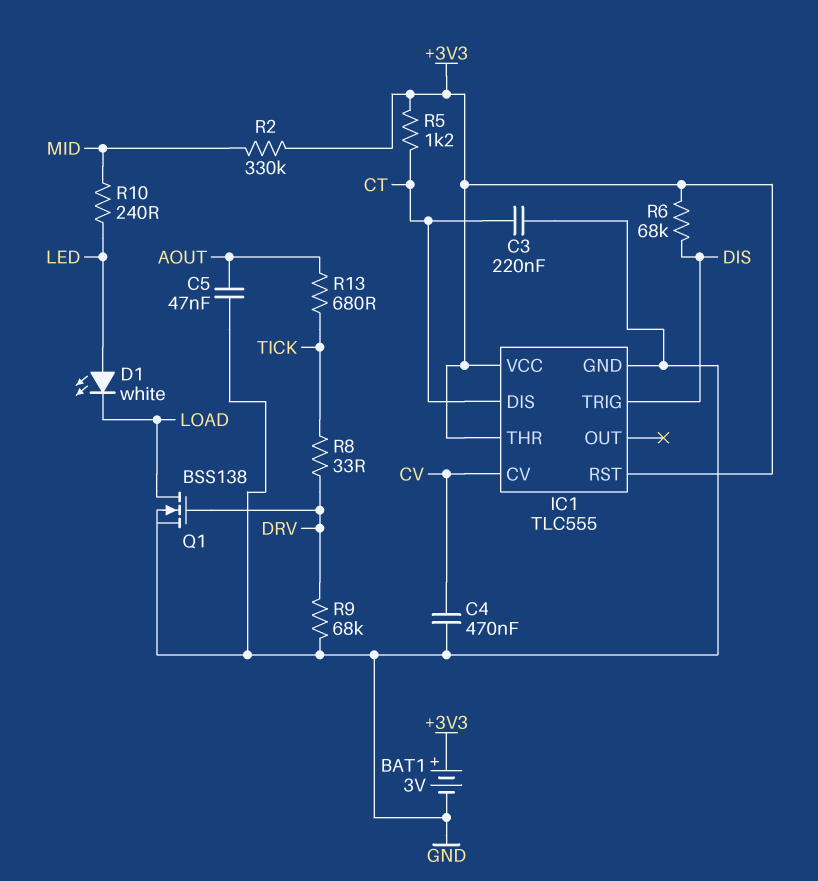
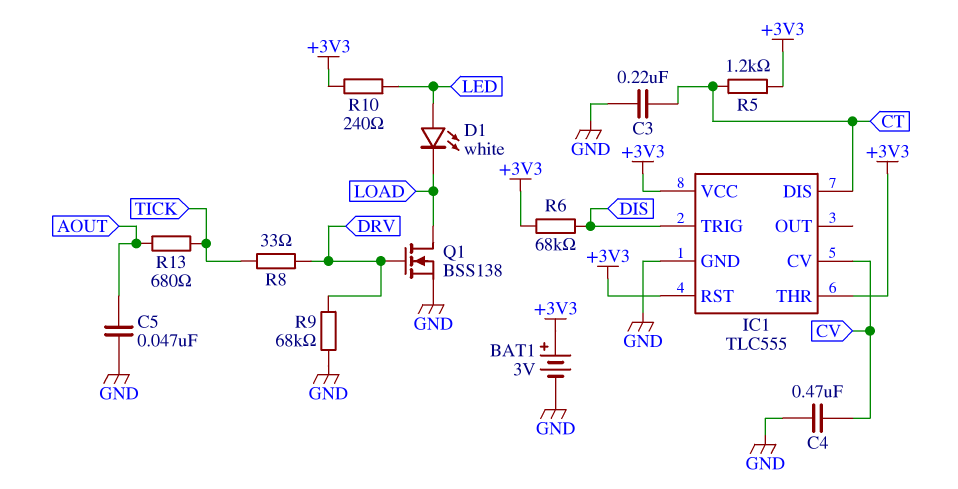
R2: 330k (+3V3, MID) -> none
R10: 240 (LED, MID) -> 240 (+3V3, LED)

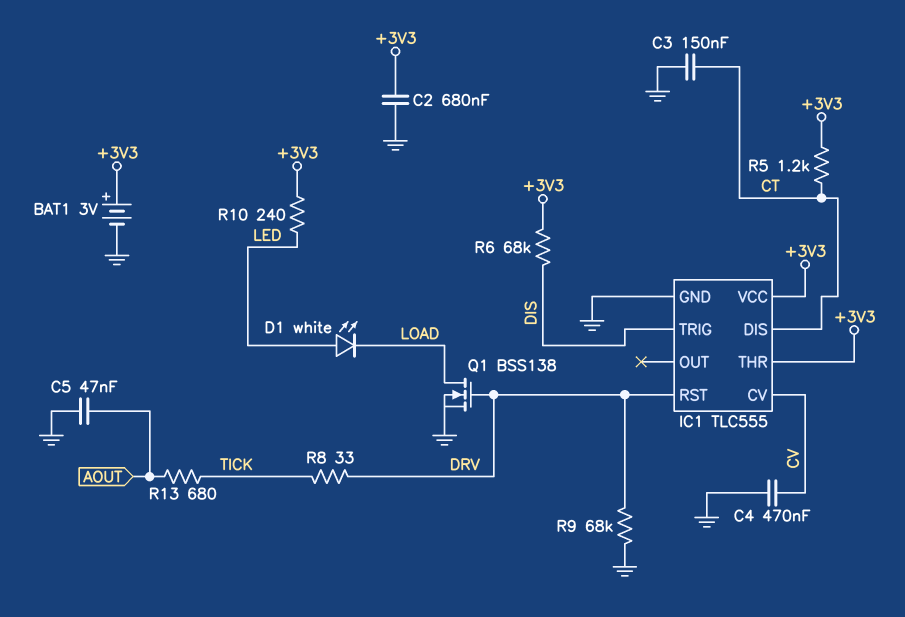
C2: none -> 680nF (+3V3, GND)
C3: 220nF (CT, GND) -> 150nF (CT, GND)
IC1 pin RST: +3V3 -> DRV

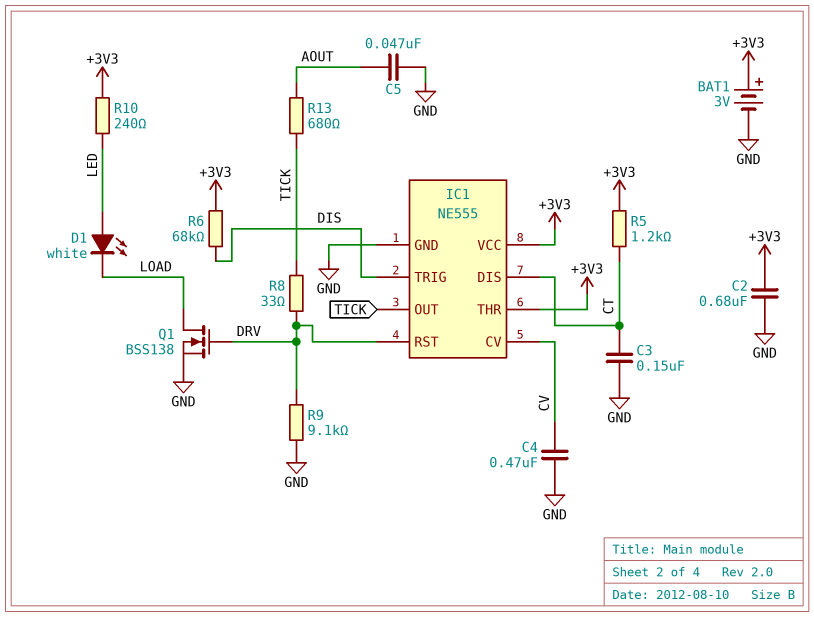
IC1: TLC555 -> NE555
IC1 pin OUT: none -> TICK
R9: 68k (DRV, GND) -> 9.1k (DRV, GND)

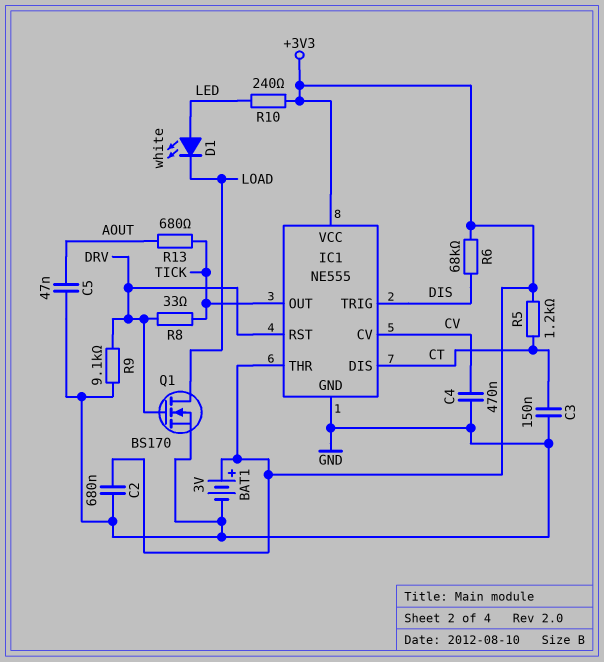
Q1: NMOS BSS138 (G DRV, D LOAD, S GND) -> NMOS BS170 (G DRV, D LOAD, S GND)

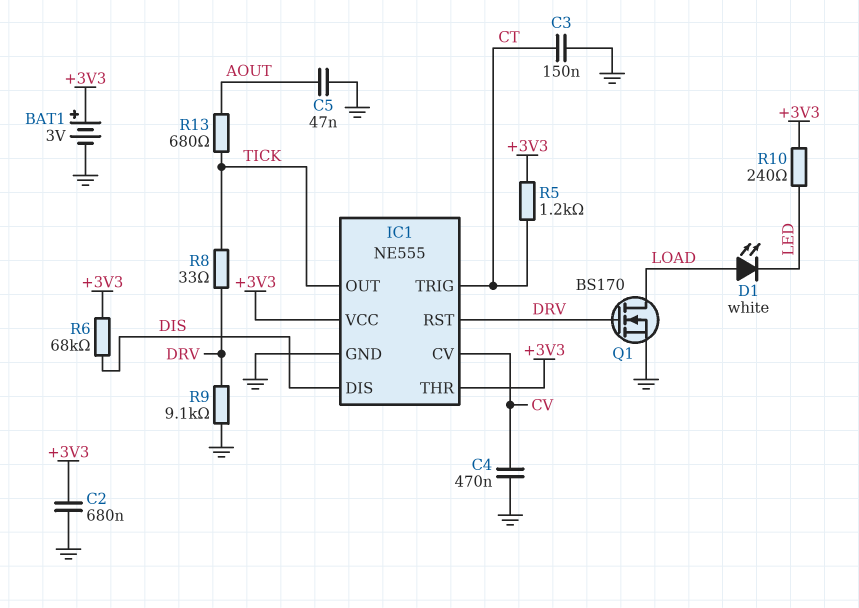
D1: LED white (A LED, K LOAD) -> LED white (A LOAD, K LED)
IC1 pin DIS: CT -> DIS
IC1 pin TRIG: DIS -> CT

